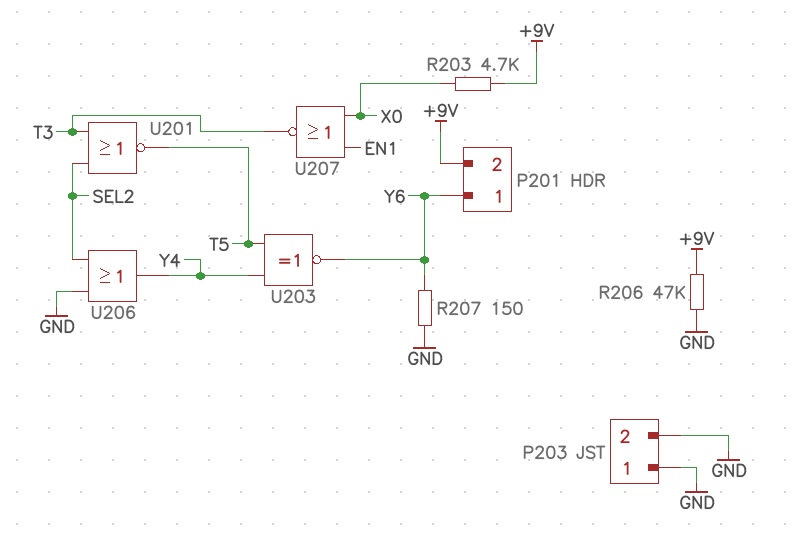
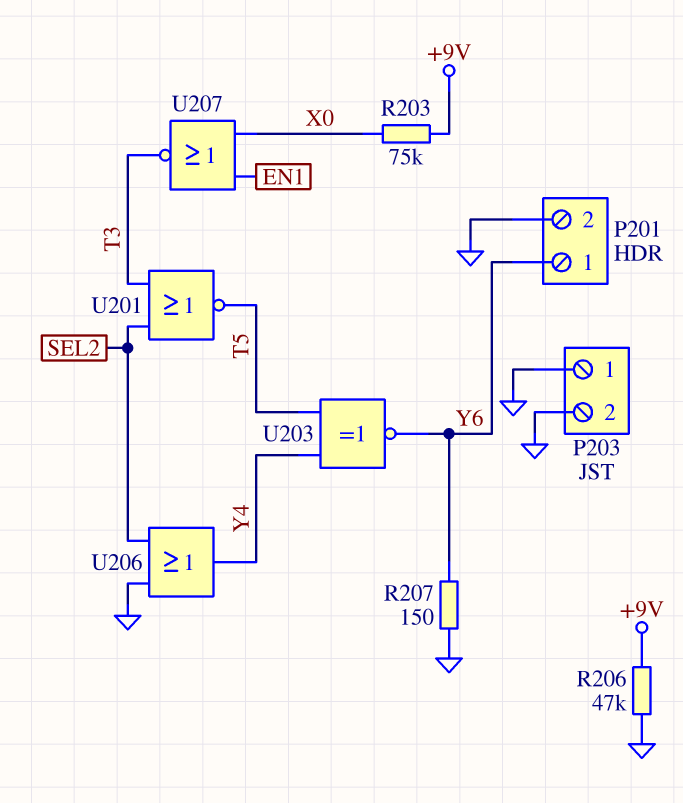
P201 pin 2: +9V -> GND
R203: 4.7k (+9V, X0) -> 75k (+9V, X0)

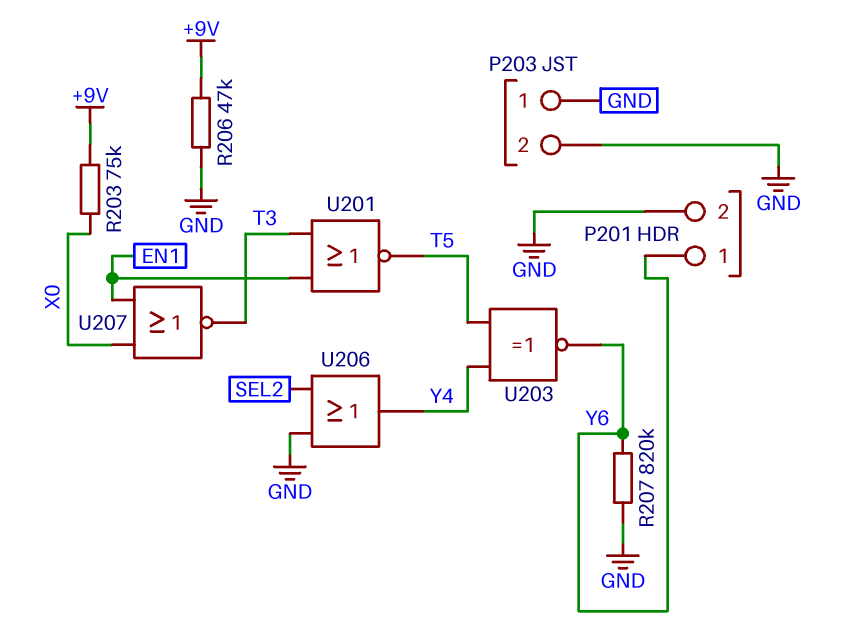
R207: 150 (GND, Y6) -> 820k (GND, Y6)
U201: NOR (in SEL2, in T3, out T5) -> NOR (in EN1, in T3, out T5)

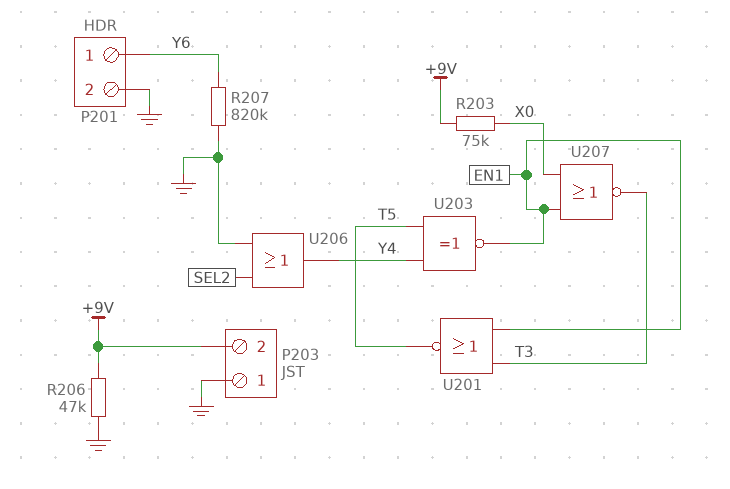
P203 pin 2: GND -> +9V
U203: XNOR (in T5, in Y4, out Y6) -> XNOR (in T5, in Y4, out EN1)

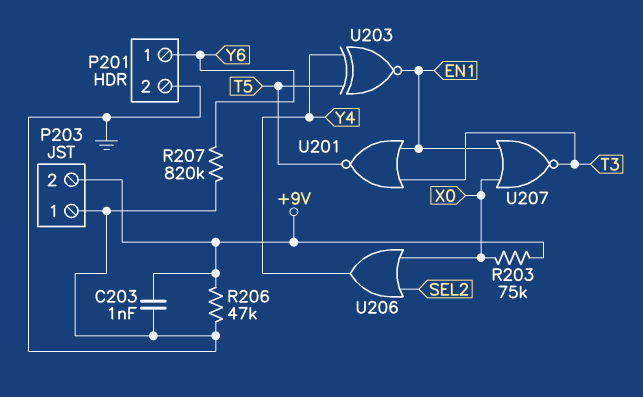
C203: none -> 1nF (+9V, GND)
U206: OR (in GND, in SEL2, out Y4) -> OR (in SEL2, in X0, out Y4)

